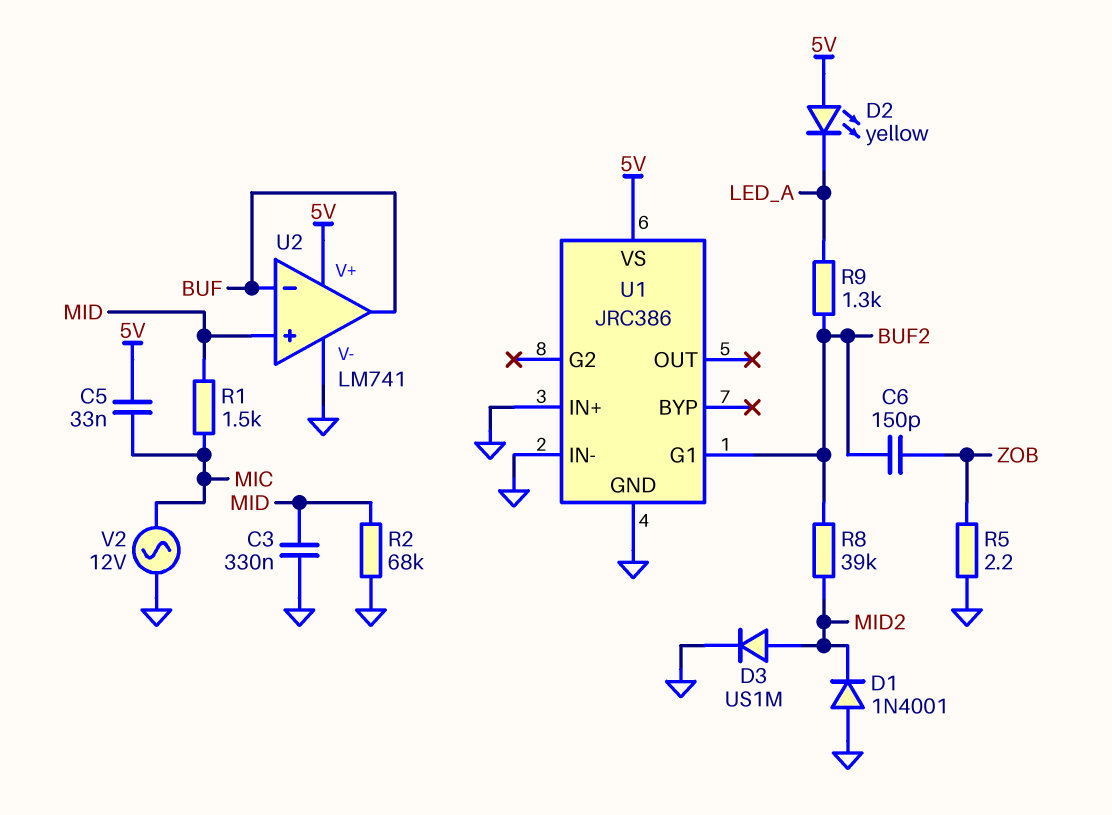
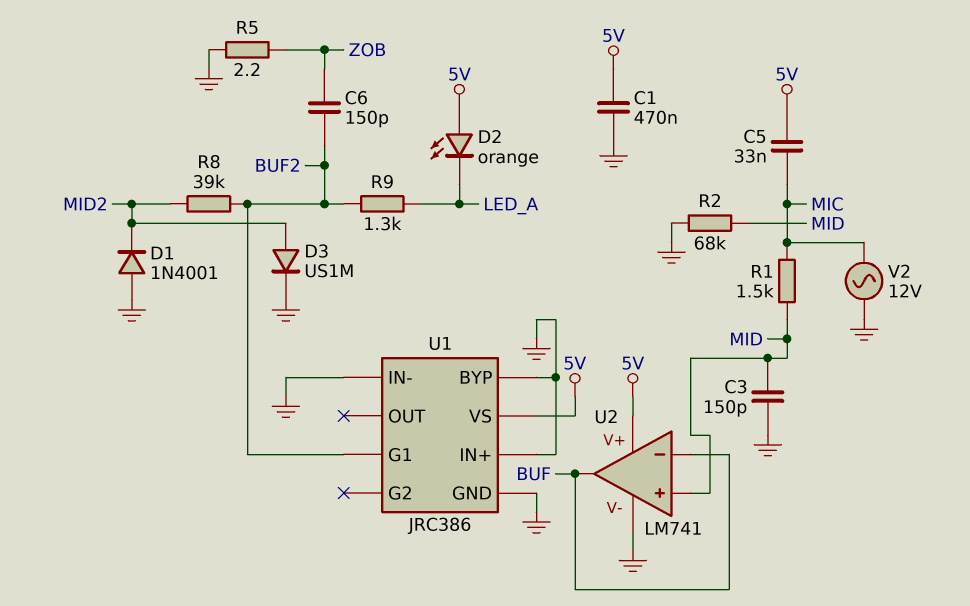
C1: none -> 470nF (5V, GND)
C3: 330nF (GND, MID) -> 150pF (GND, MID)
D2: LED yellow (A 5V, K LED_A) -> LED orange (A 5V, K LED_A)
U1 pin BYP: none -> GND

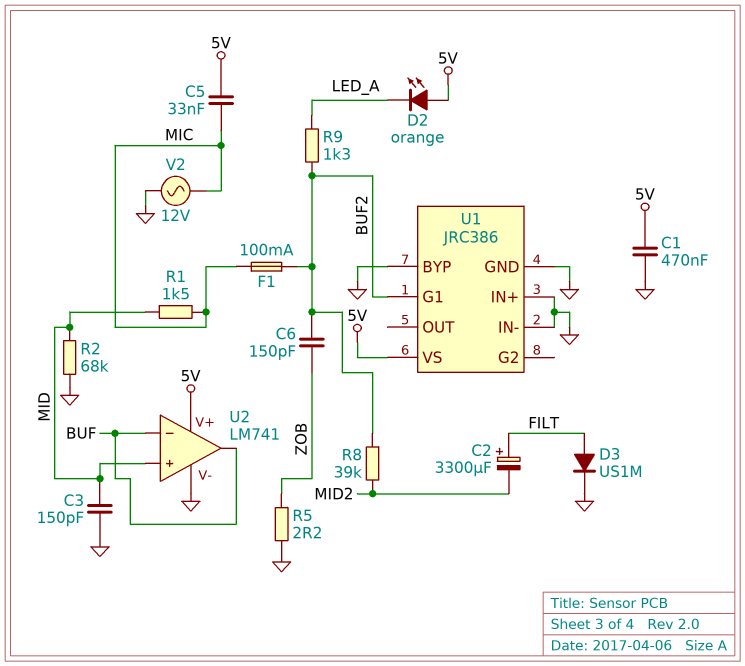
C2: none -> 3300uF (plus FILT, minus MID2)
D1: diode 1N4001 (A GND, K MID2) -> none
D3: diode US1M (A MID2, K GND) -> diode US1M (A FILT, K GND)
F1: none -> 100mA (BUF2, MIC)

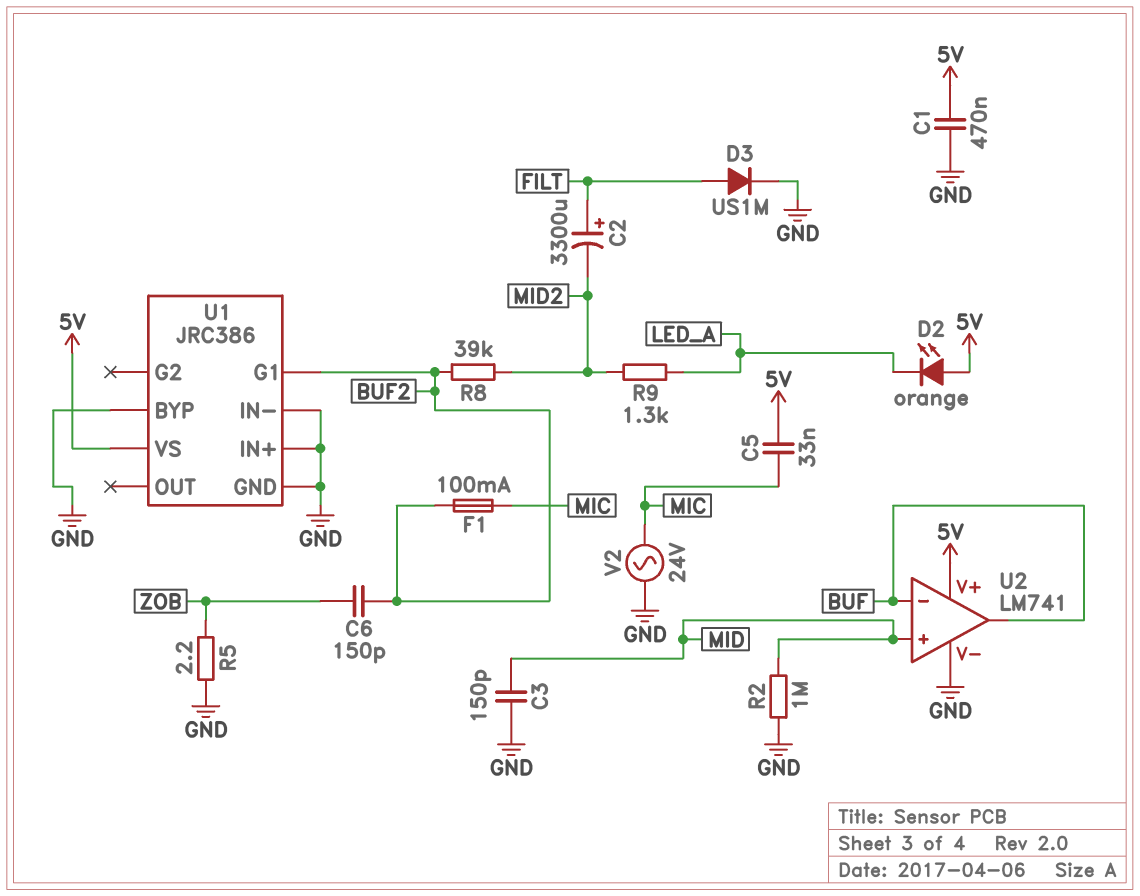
R1: 1.5k (MIC, MID) -> none
R2: 68k (GND, MID) -> 1M (GND, MID)
R9: 1.3k (BUF2, LED_A) -> 1.3k (LED_A, MID2)
V2: AC 12V (GND, MIC) -> AC 24V (GND, MIC)

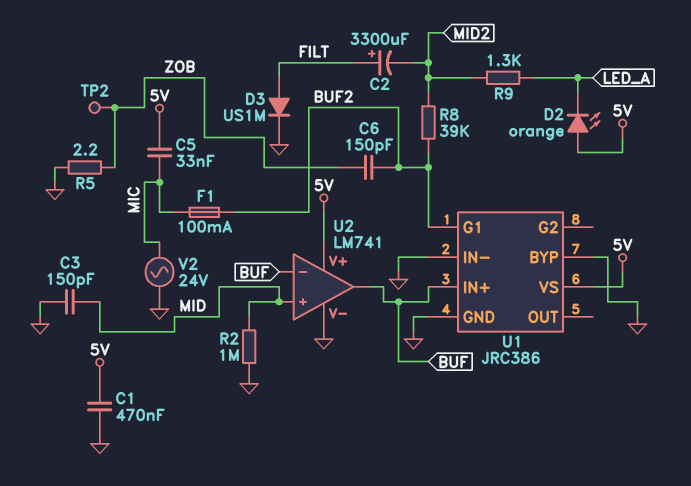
TP2: none -> test point (ZOB)
U1 pin IN+: GND -> BUF

